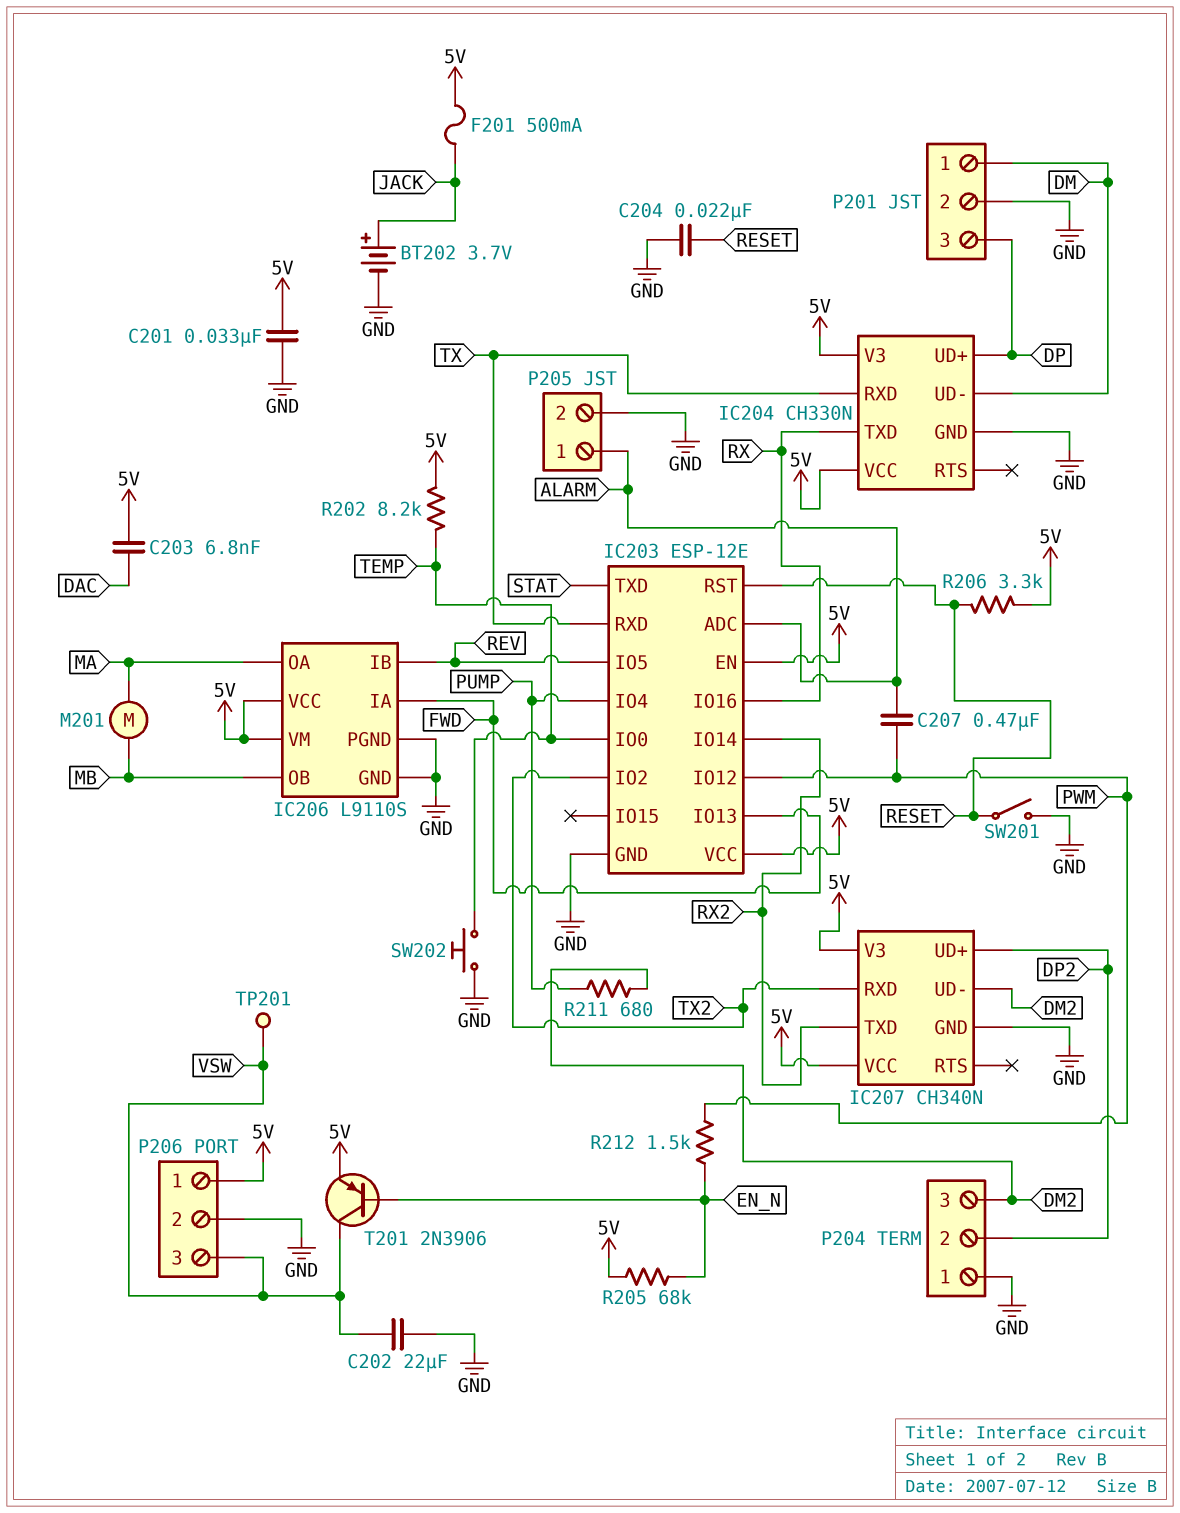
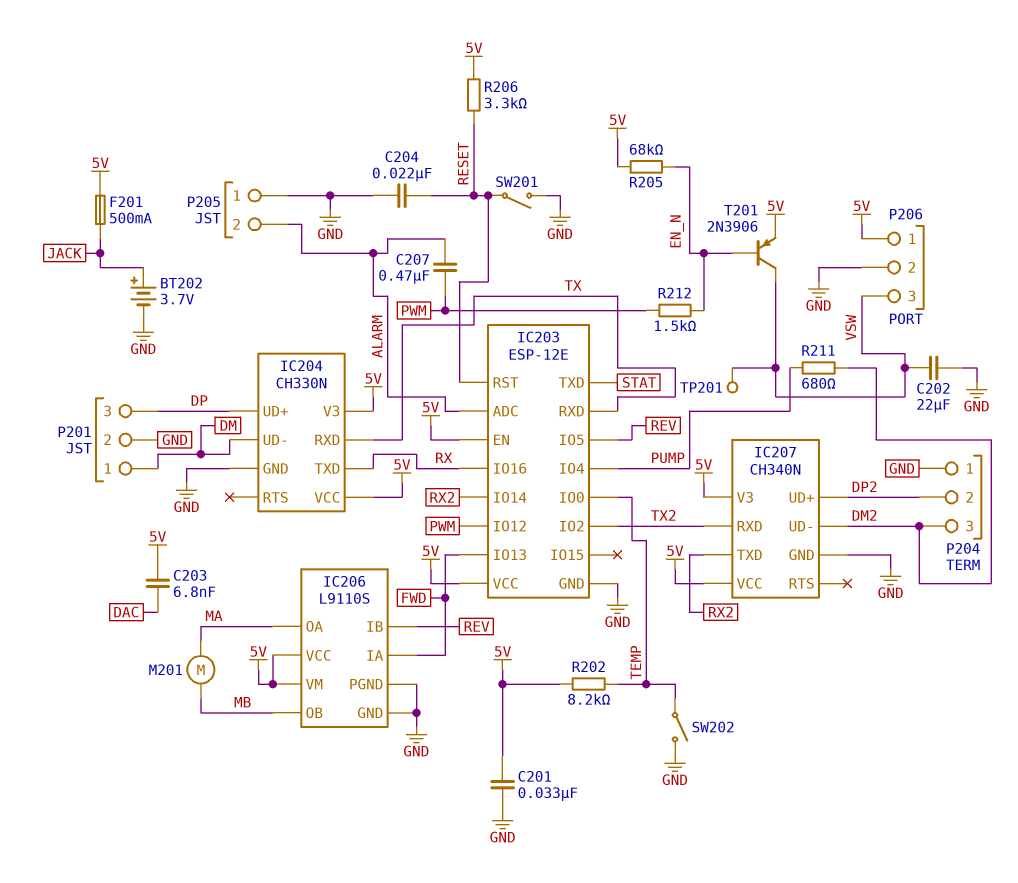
P205 pin 1: ALARM -> GND
P205 pin 2: GND -> ALARM
SW202: button (GND, TEMP) -> switch (GND, TEMP)

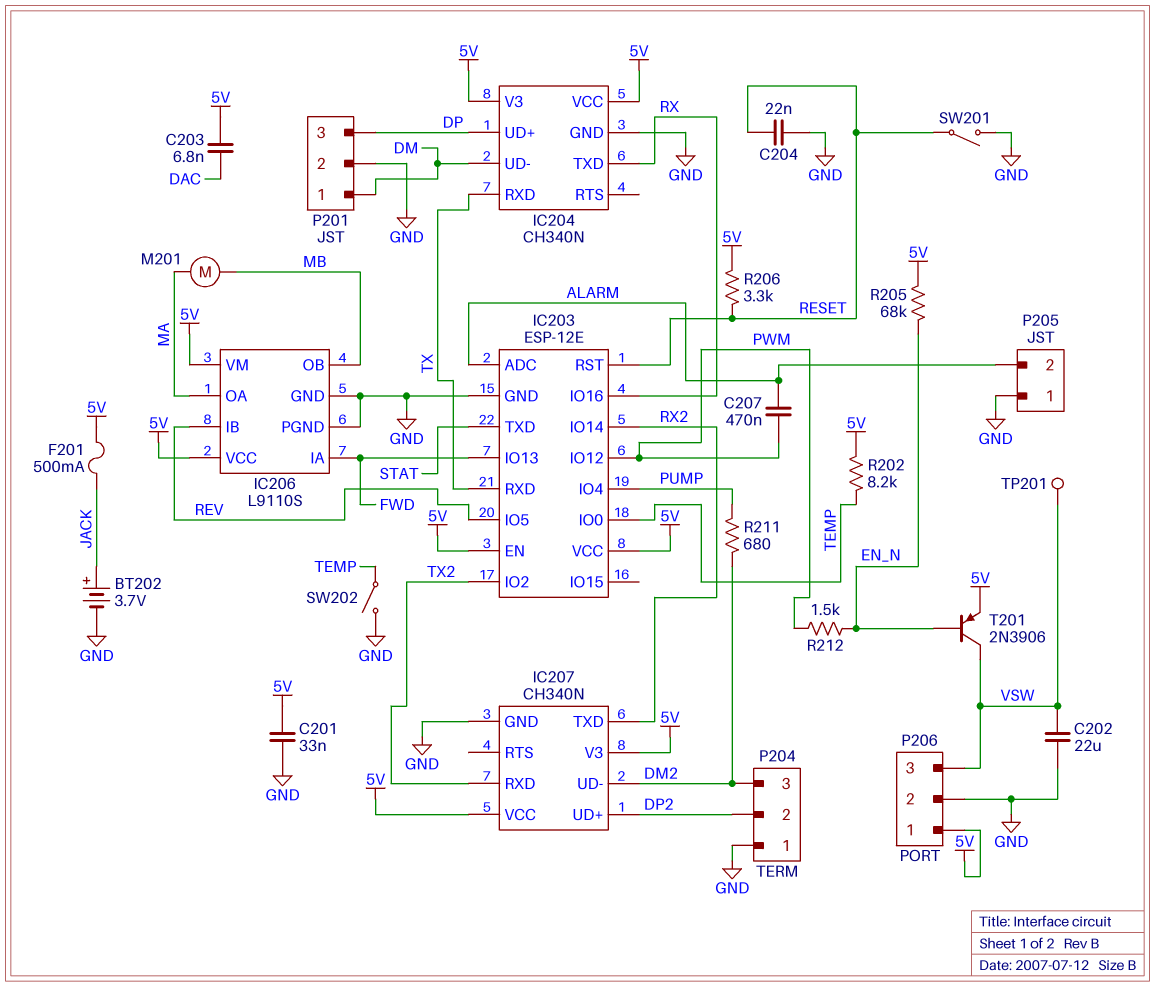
IC204: CH330N -> CH340N

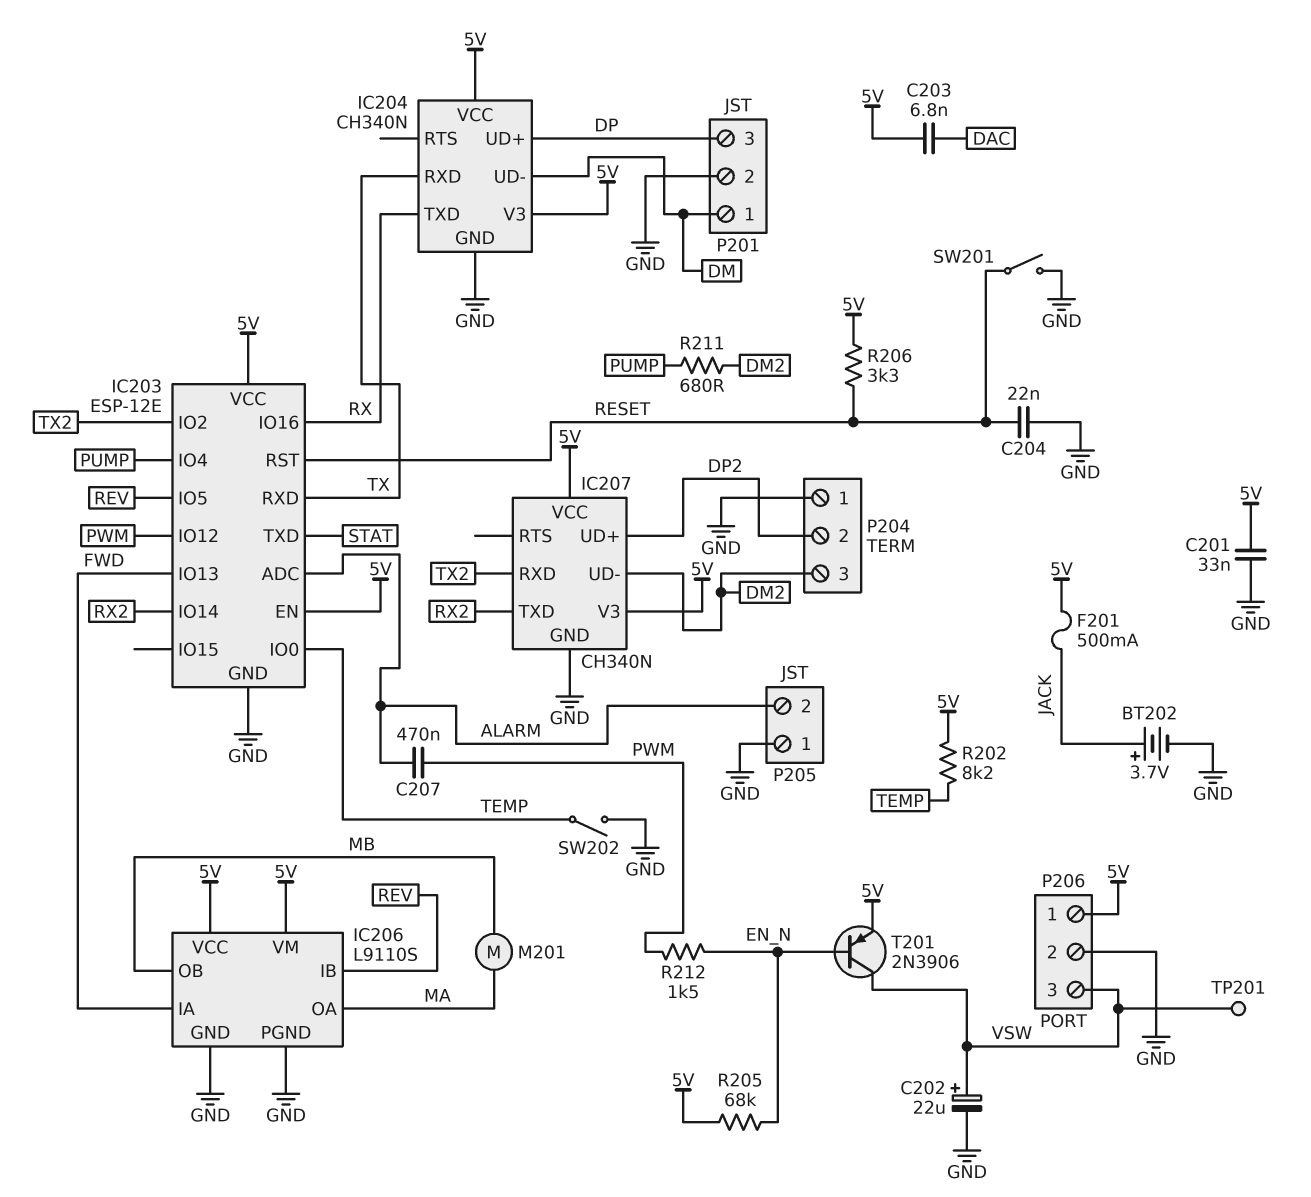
C202: 22uF (GND, VSW) -> 22uF (plus VSW, minus GND)

